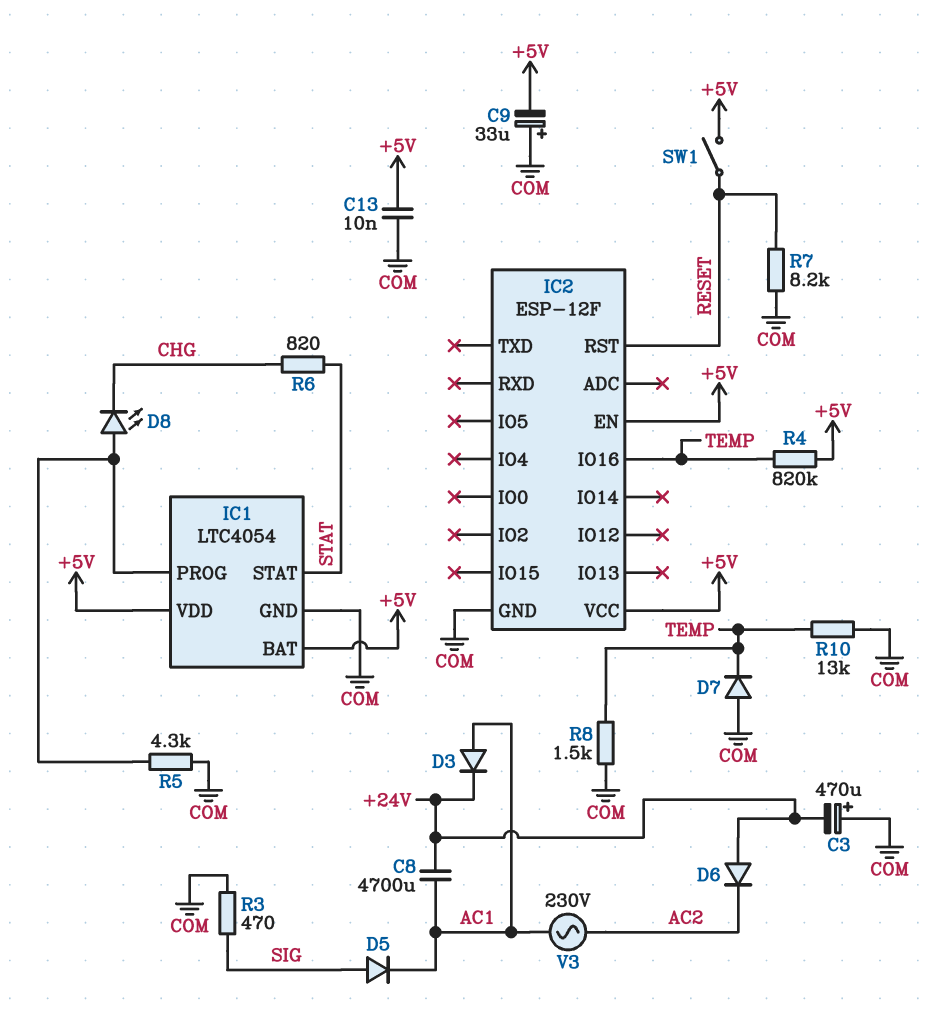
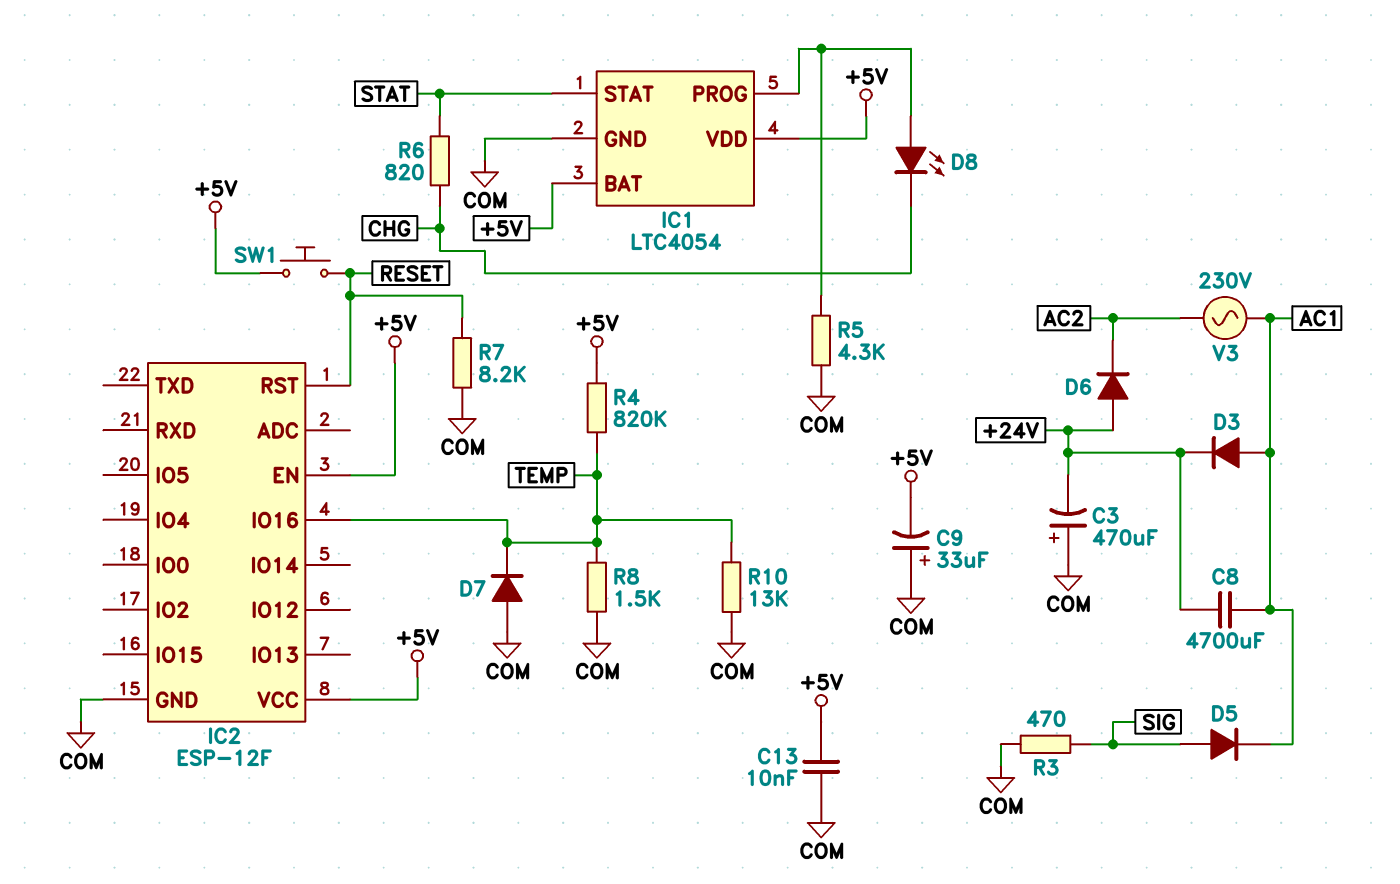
SW1: switch (+5V, RESET) -> button (+5V, RESET)

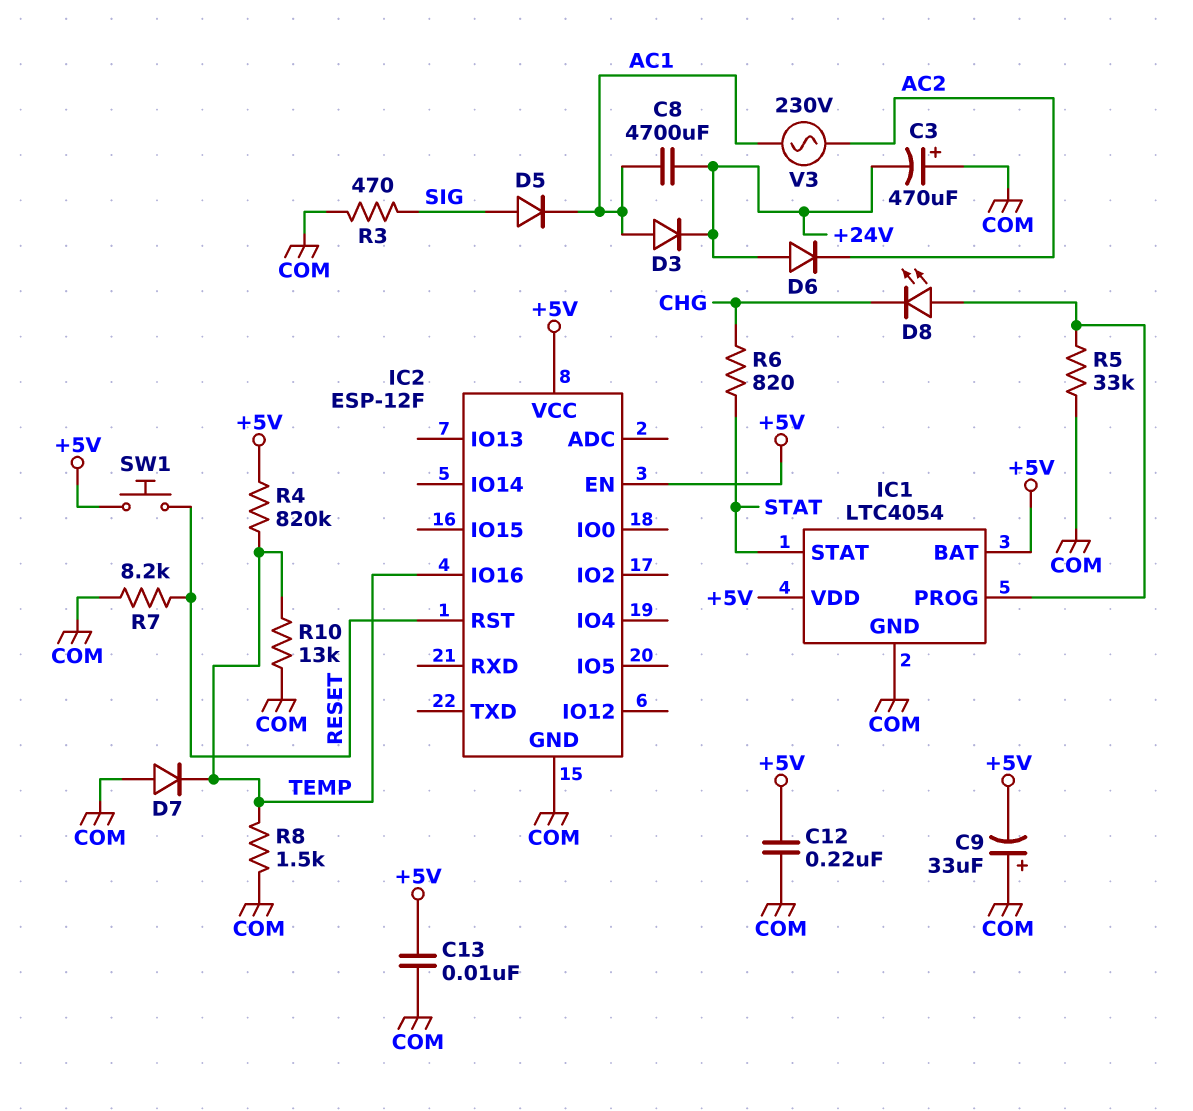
C12: none -> 220nF (+5V, COM)
R5: 4.3k (COM, IC1/PROG) -> 33k (COM, IC1/PROG)

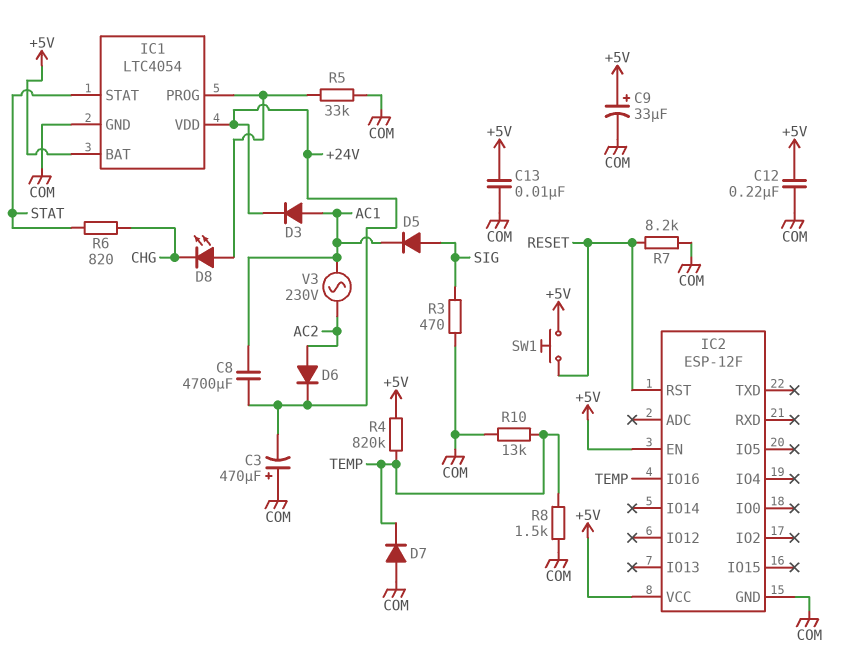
C9: 33uF (plus COM, minus +5V) -> 33uF (plus +5V, minus COM)
D6: diode (A +24V, K AC2) -> diode (A AC2, K +24V)
IC1 pin VDD: +5V -> +24V

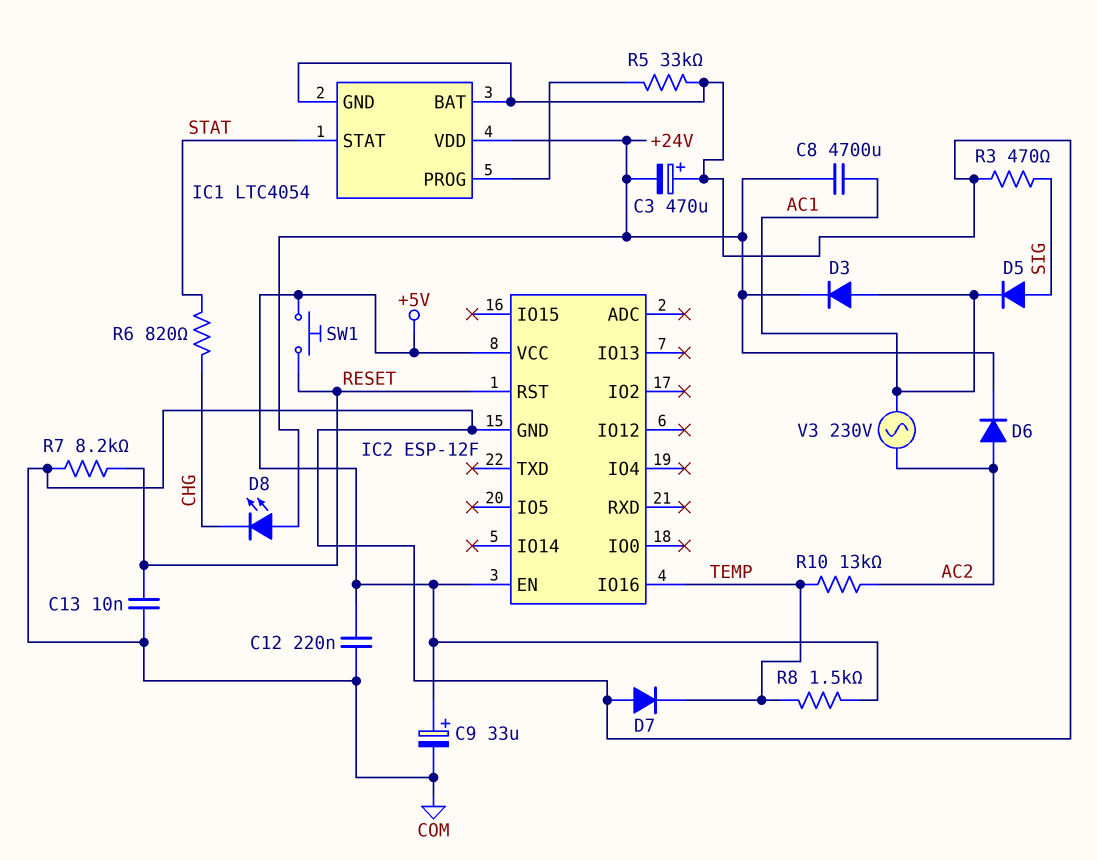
C13: 10nF (+5V, COM) -> 10nF (COM, RESET)
D8: LED (A IC1/PROG, K CHG) -> LED (A +24V, K CHG)
IC1 pin BAT: +5V -> COM
R4: 820k (+5V, TEMP) -> none
R8: 1.5k (COM, TEMP) -> 1.5k (+5V, TEMP)
R10: 13k (COM, TEMP) -> 13k (AC2, TEMP)

